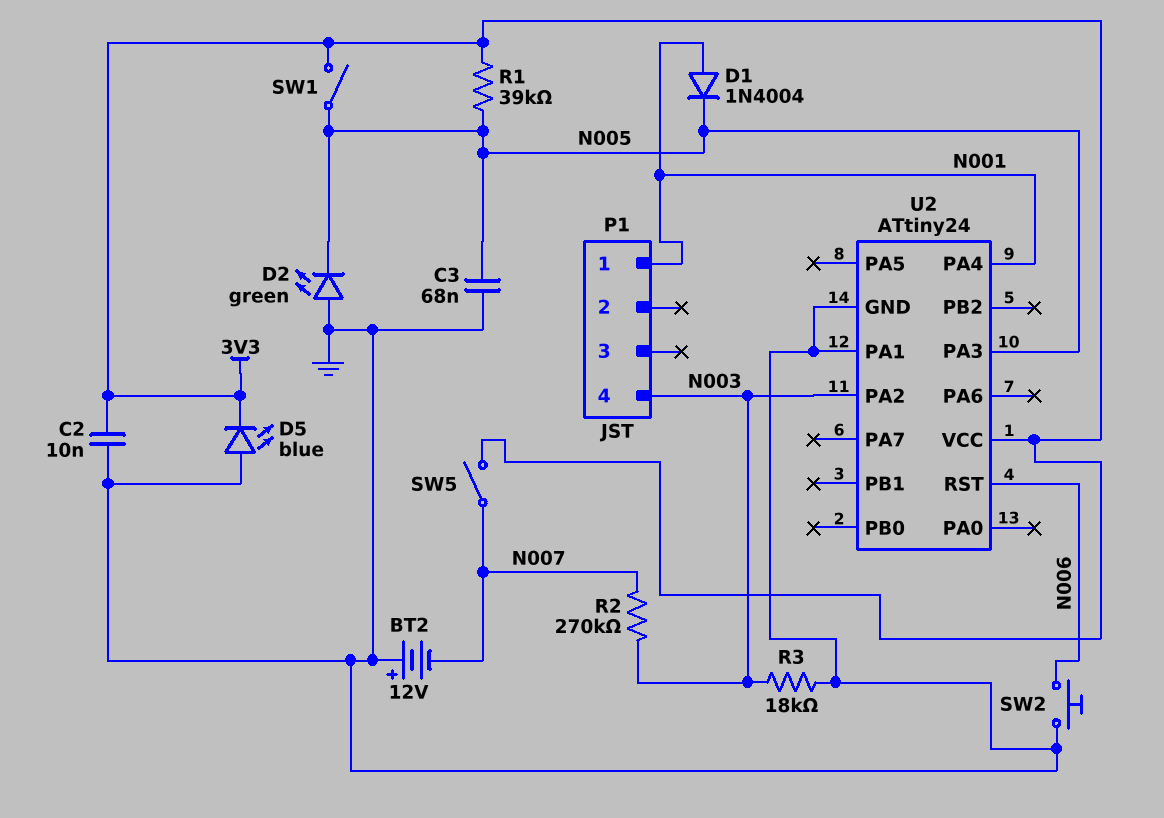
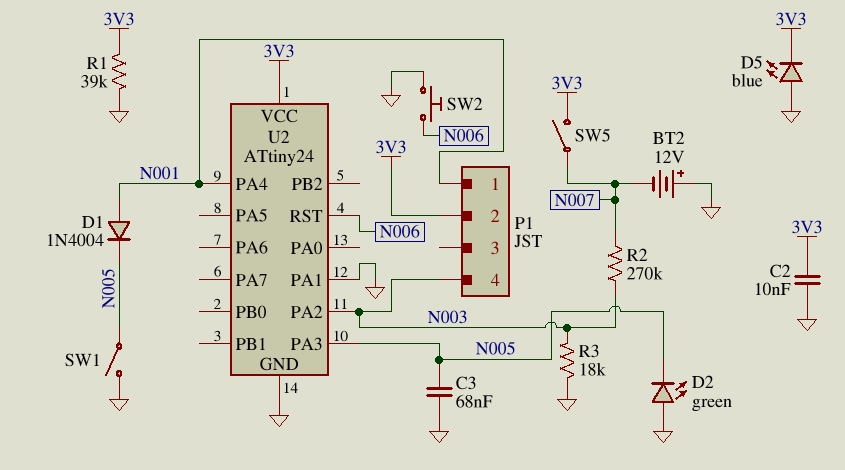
P1 pin 2: none -> 3V3
R1: 39k (3V3, N005) -> 39k (3V3, GND)
SW1: switch (3V3, N005) -> switch (GND, N005)

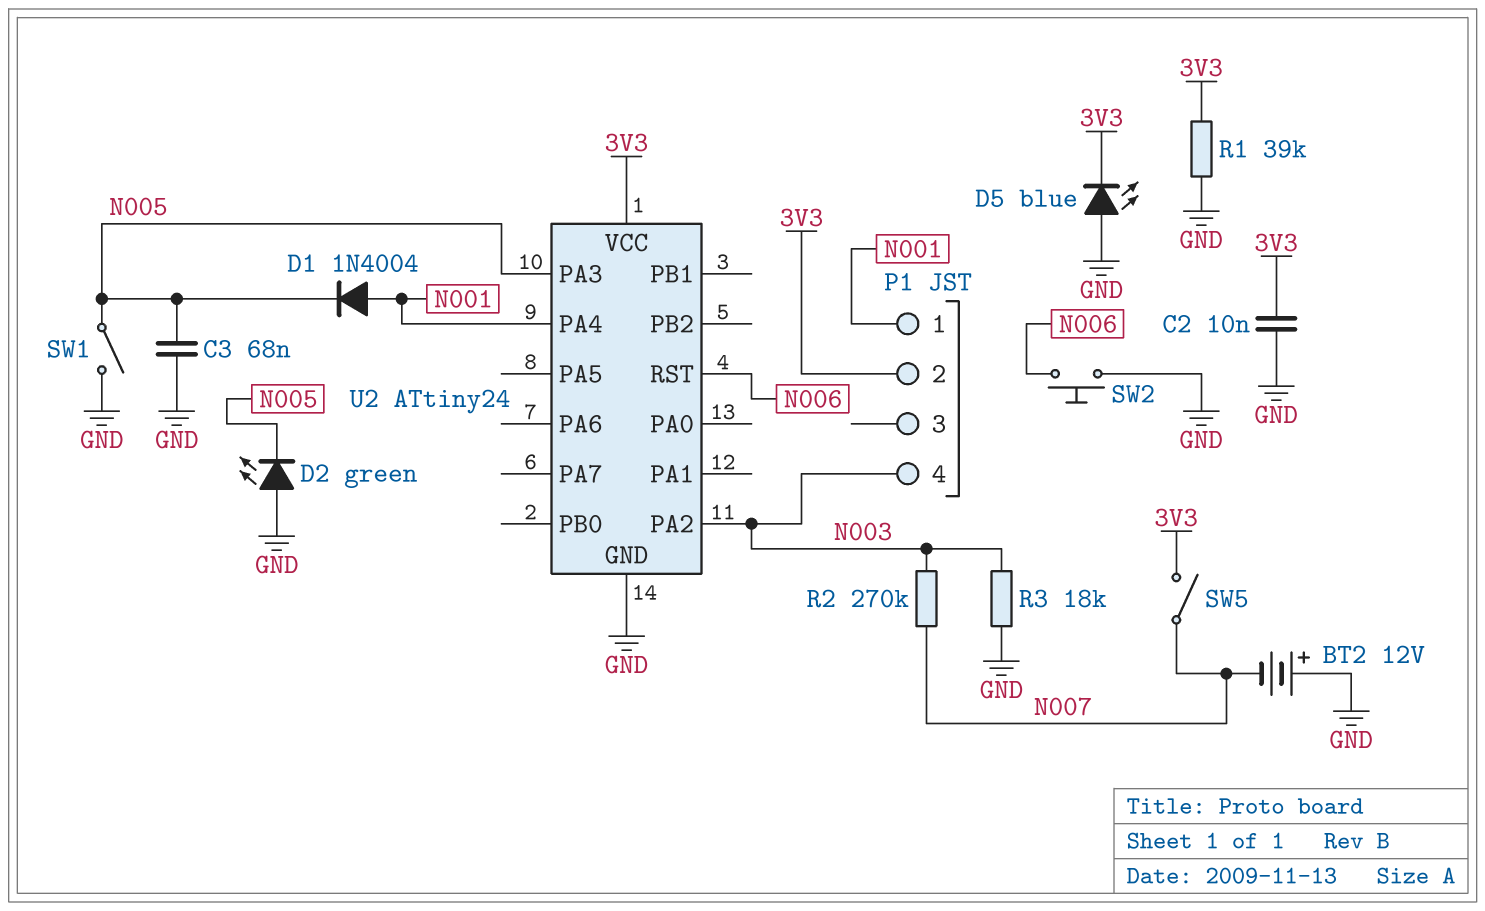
U2 pin PA1: GND -> none

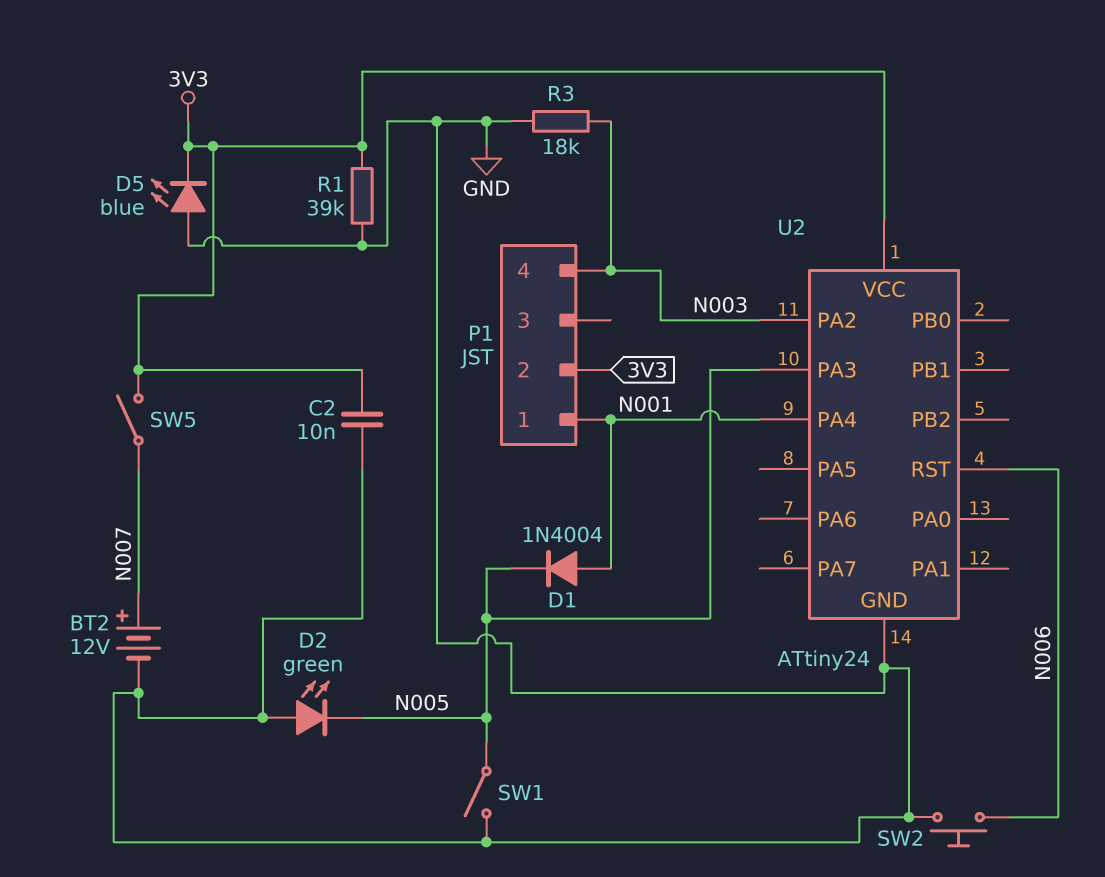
BT2: 12V (plus GND, minus N007) -> 12V (plus N007, minus GND)
C3: 68nF (GND, N005) -> none
R2: 270k (N003, N007) -> none

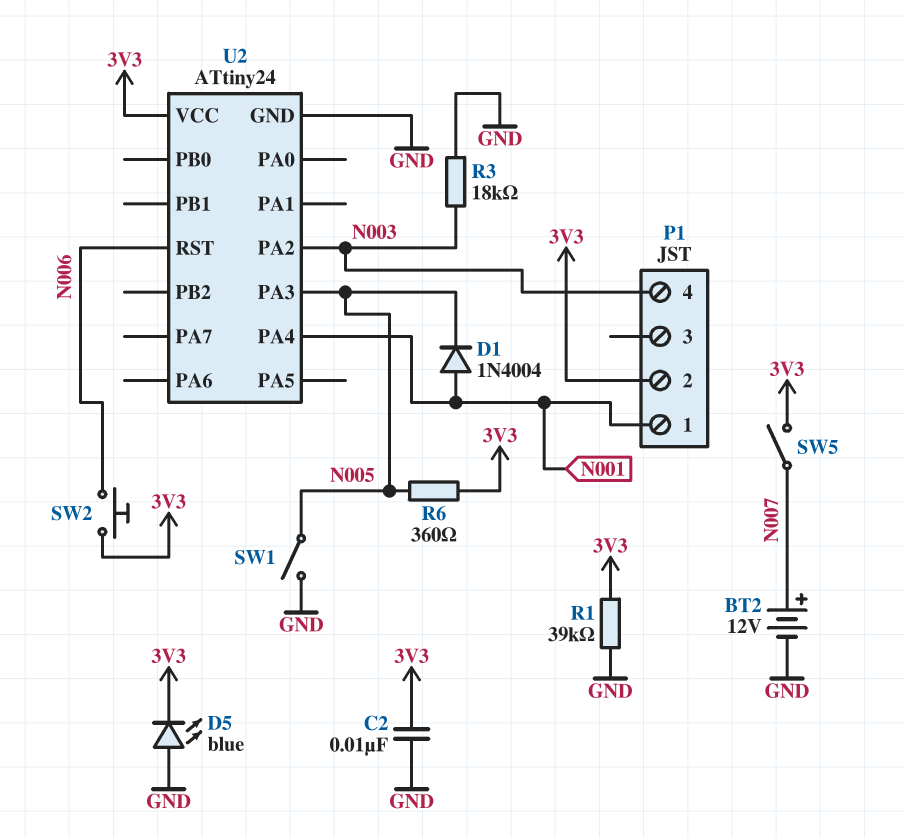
D2: LED green (A GND, K N005) -> none
R6: none -> 360 (3V3, N005)
SW2: button (GND, N006) -> button (3V3, N006)

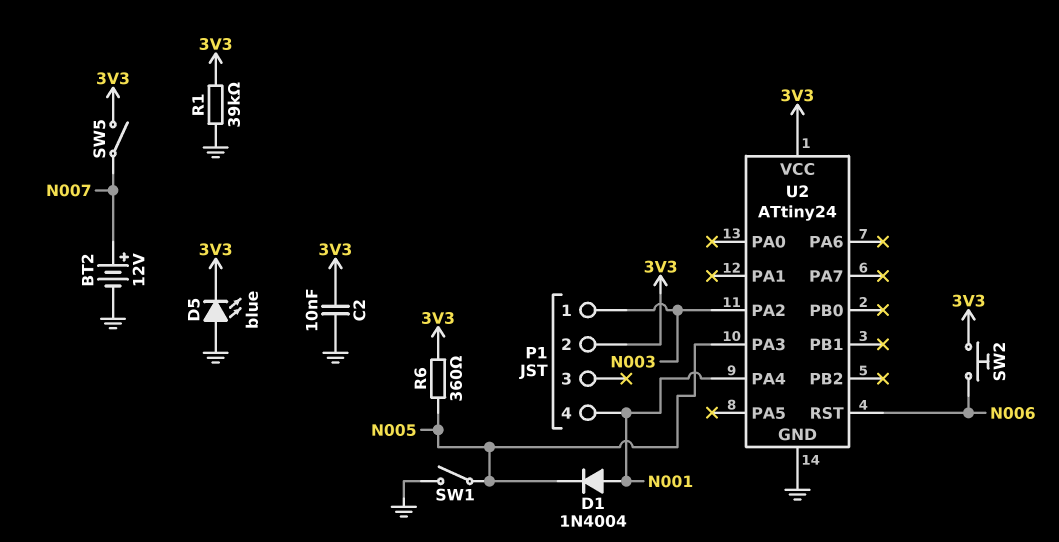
P1 pin 1: N001 -> N003
P1 pin 4: N003 -> N001
R3: 18k (GND, N003) -> none

